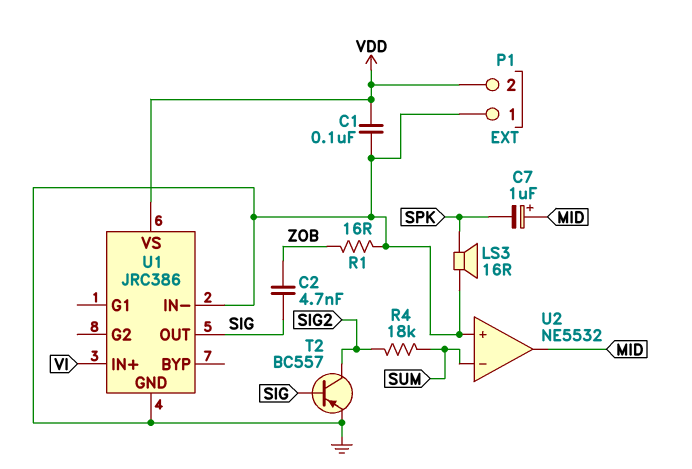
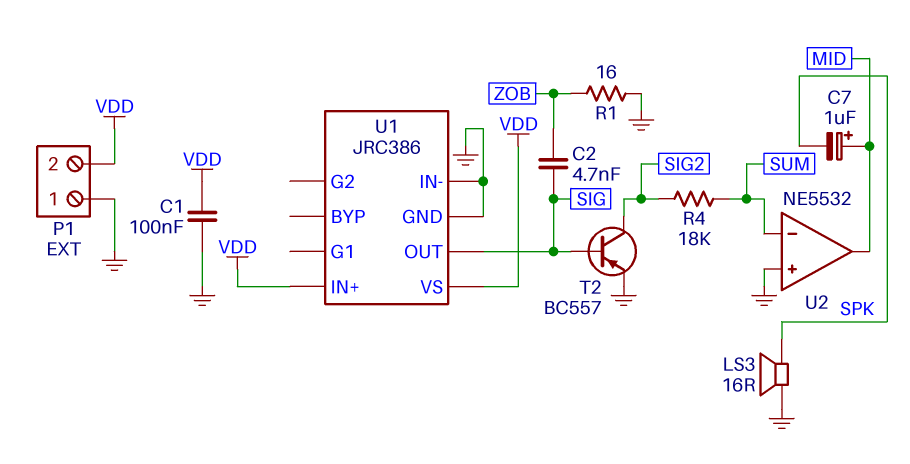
U1 pin IN+: VI -> VDD

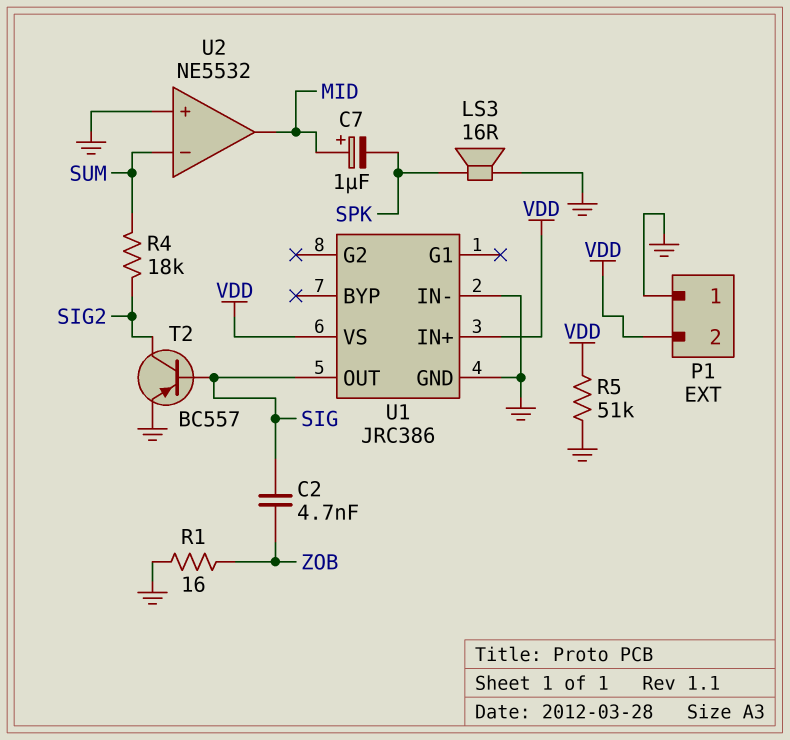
C1: 100nF (GND, VDD) -> none
R5: none -> 51k (GND, VDD)

